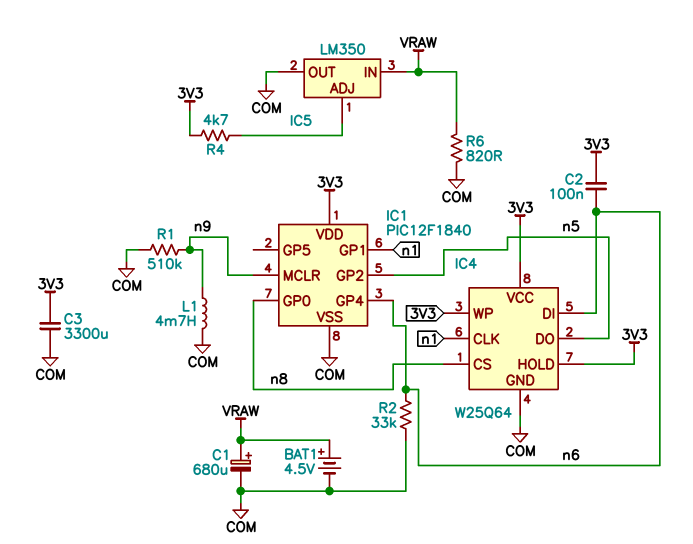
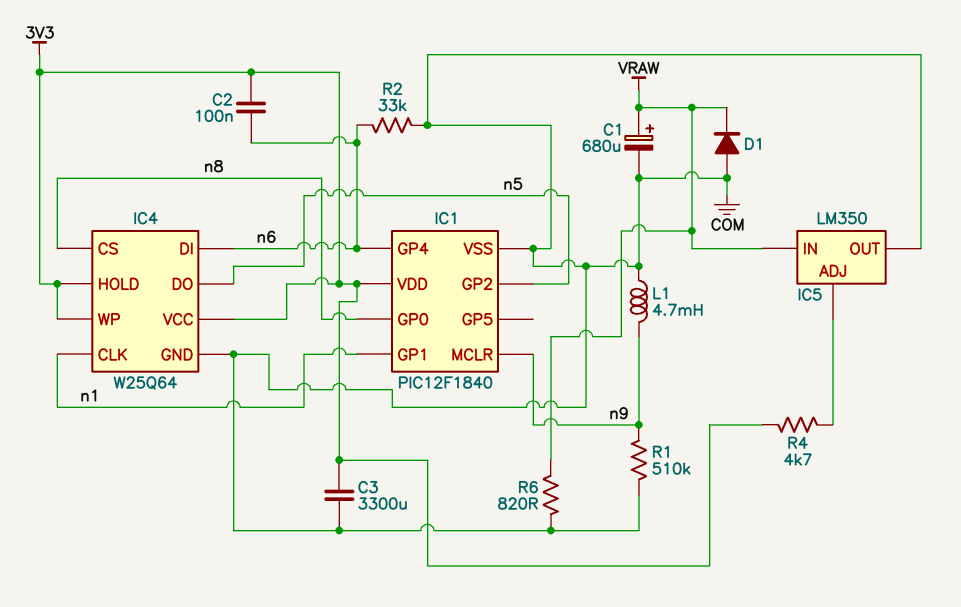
BAT1: 4.5V (plus VRAW, minus COM) -> none
D1: none -> diode (A COM, K VRAW)

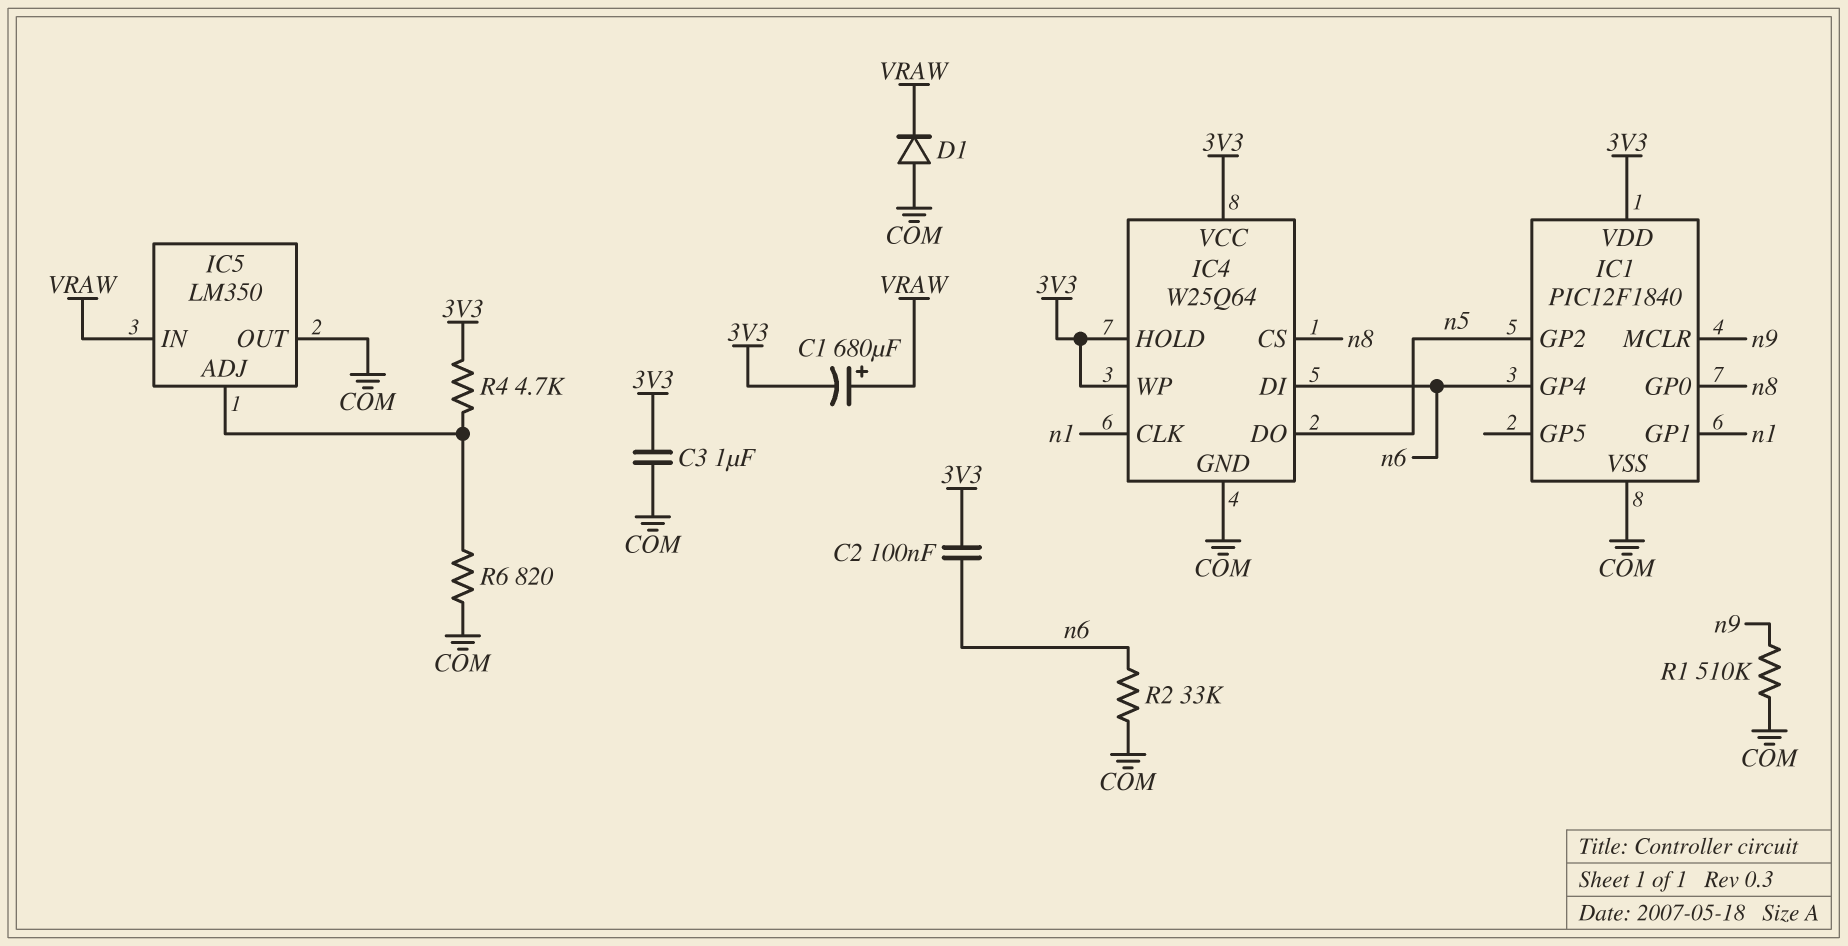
C1: 680uF (plus VRAW, minus COM) -> 680uF (plus VRAW, minus 3V3)
C3: 3300uF (3V3, COM) -> 1uF (3V3, COM)
L1: 4.7mH (COM, n9) -> none
R6: 820 (COM, VRAW) -> 820 (COM, IC5/ADJ)

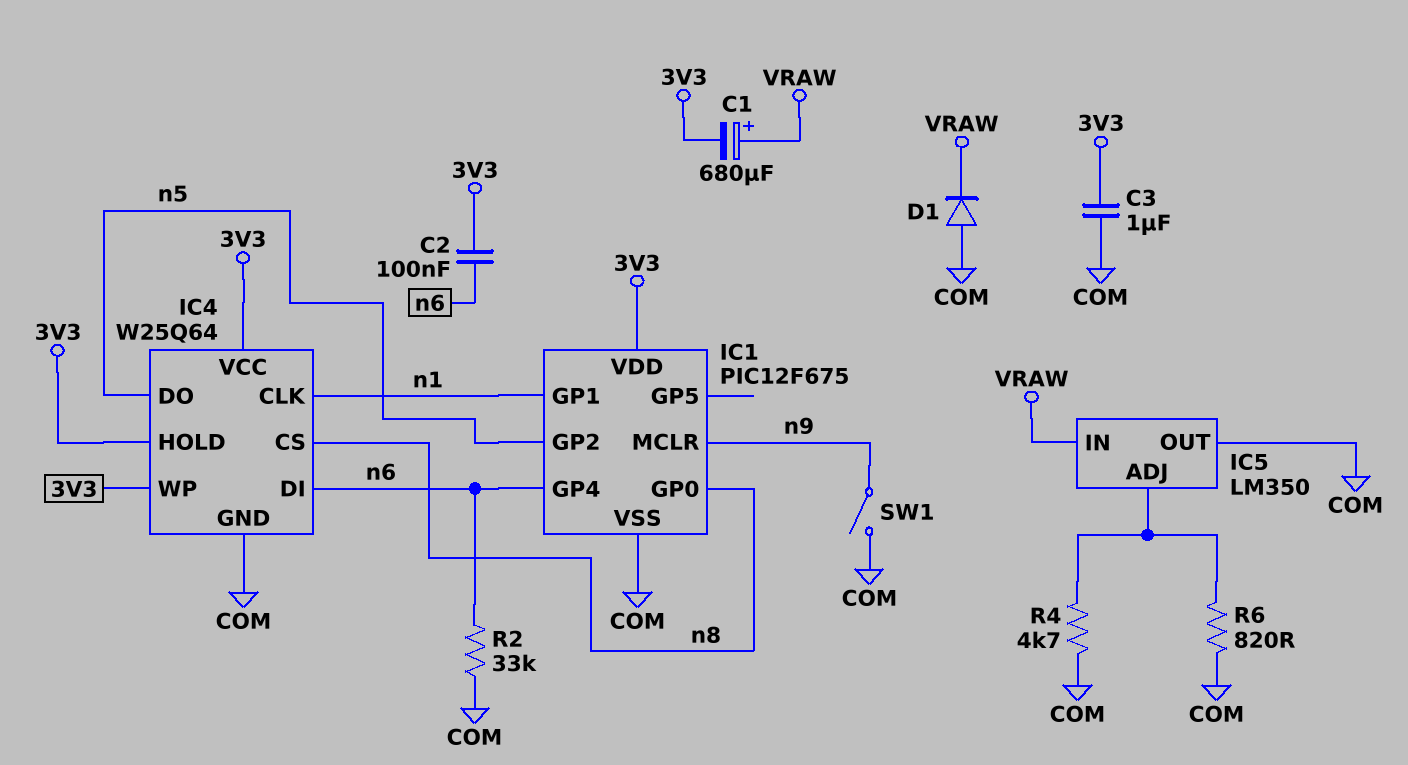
IC1: PIC12F1840 -> PIC12F675
R1: 510k (COM, n9) -> none
R4: 4.7k (3V3, IC5/ADJ) -> 4.7k (COM, IC5/ADJ)
SW1: none -> switch (COM, n9)

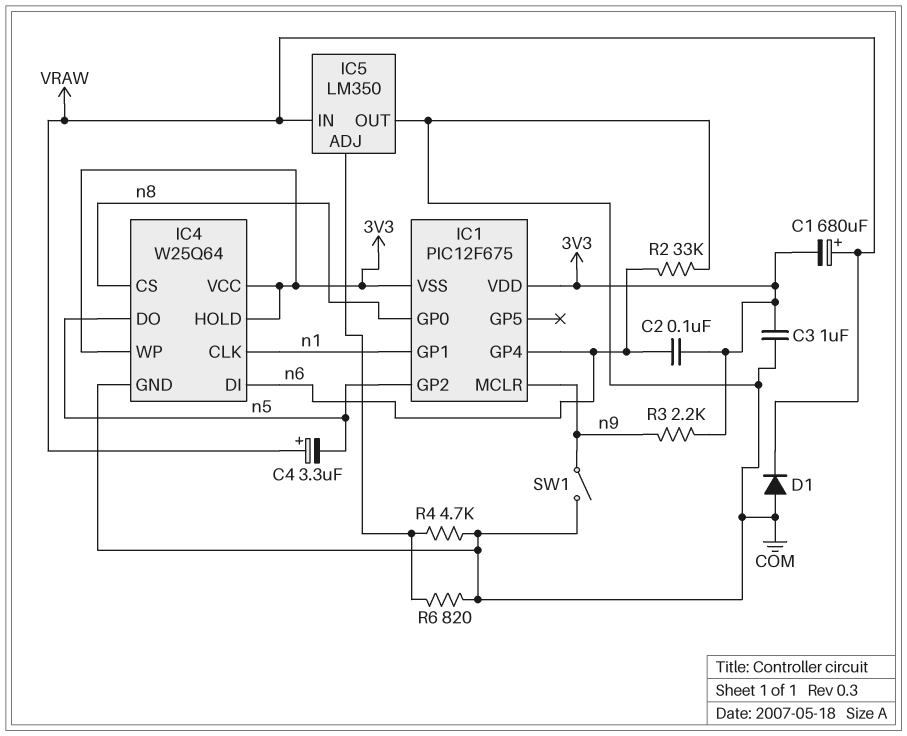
C4: none -> 3.3uF (plus VRAW, minus n5)
IC1 pin VSS: COM -> 3V3
R3: none -> 2.2k (3V3, n9)

